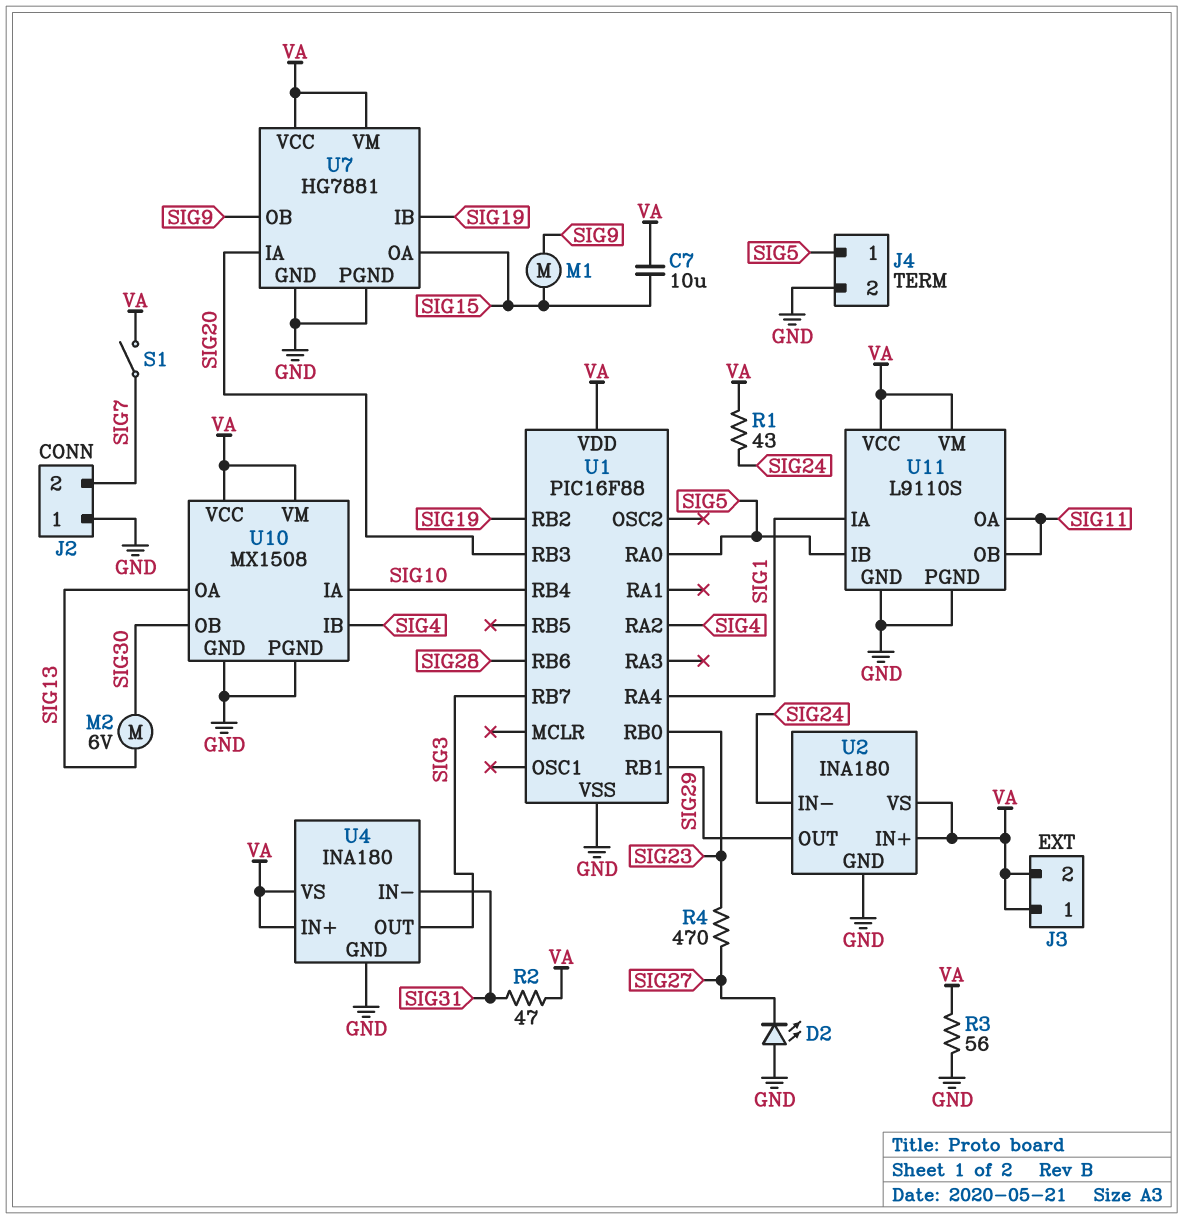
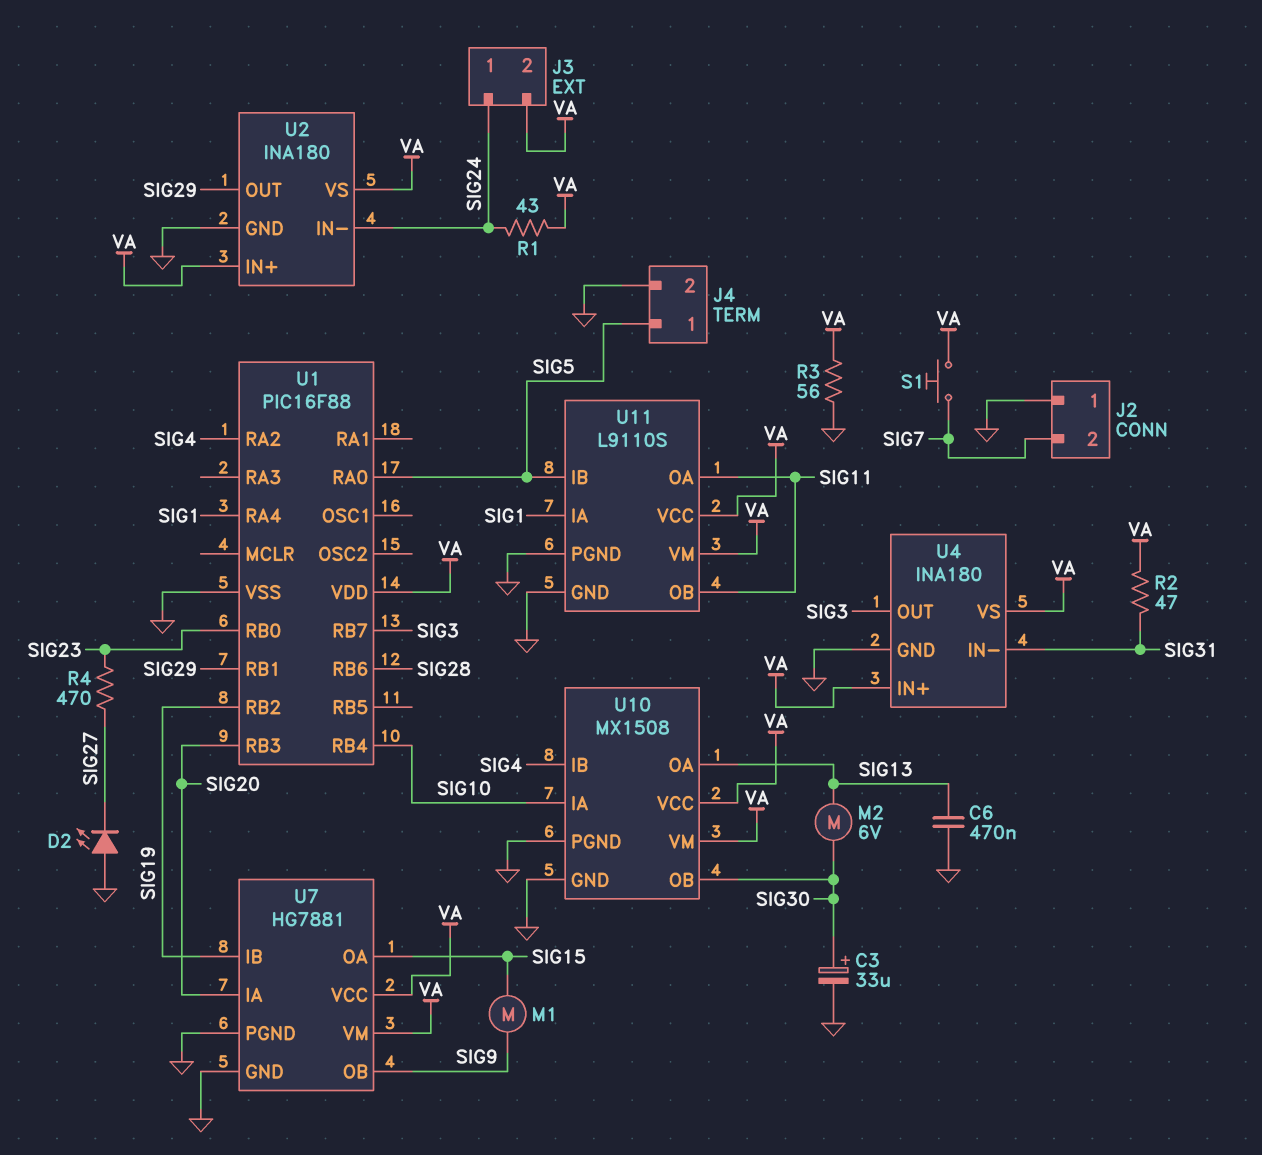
C3: none -> 33uF (plus SIG30, minus GND)
C6: none -> 470nF (GND, SIG13)
C7: 10uF (SIG15, VA) -> none
J3 pin 1: VA -> SIG24
S1: switch (SIG7, VA) -> button (SIG7, VA)

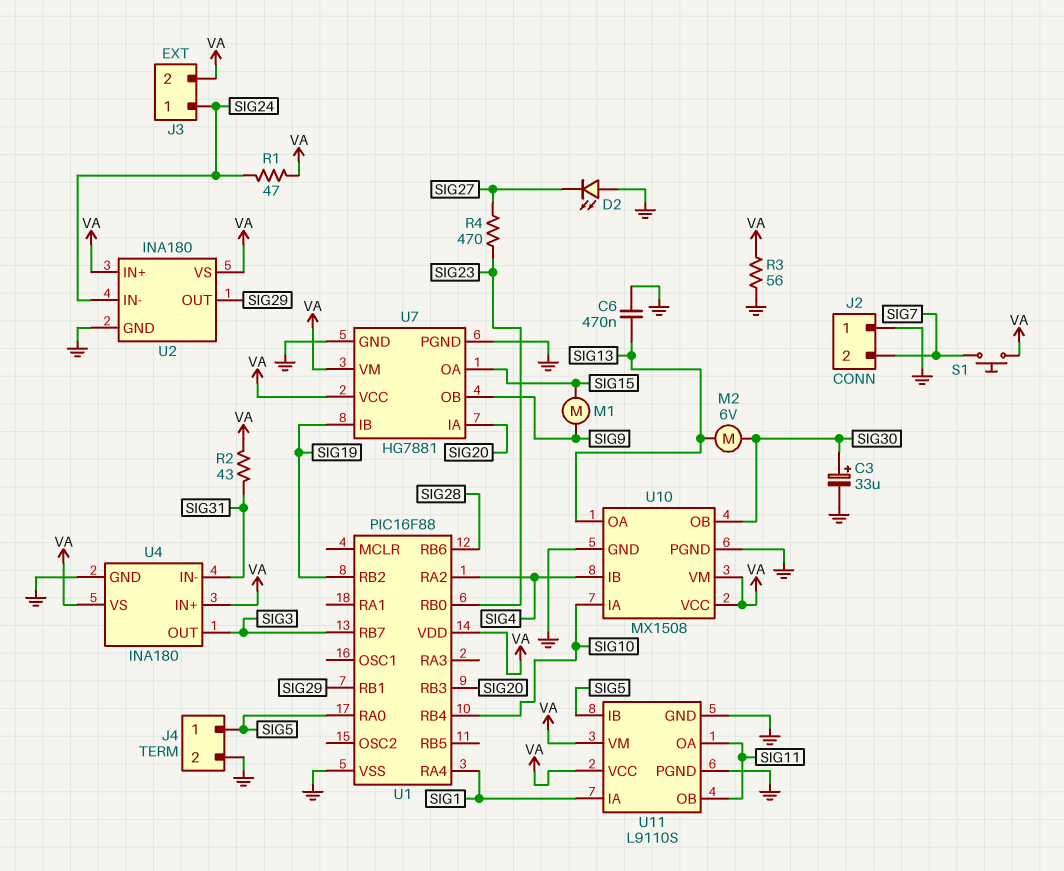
R1: 43 (SIG24, VA) -> 47 (SIG24, VA)
R2: 47 (SIG31, VA) -> 43 (SIG31, VA)

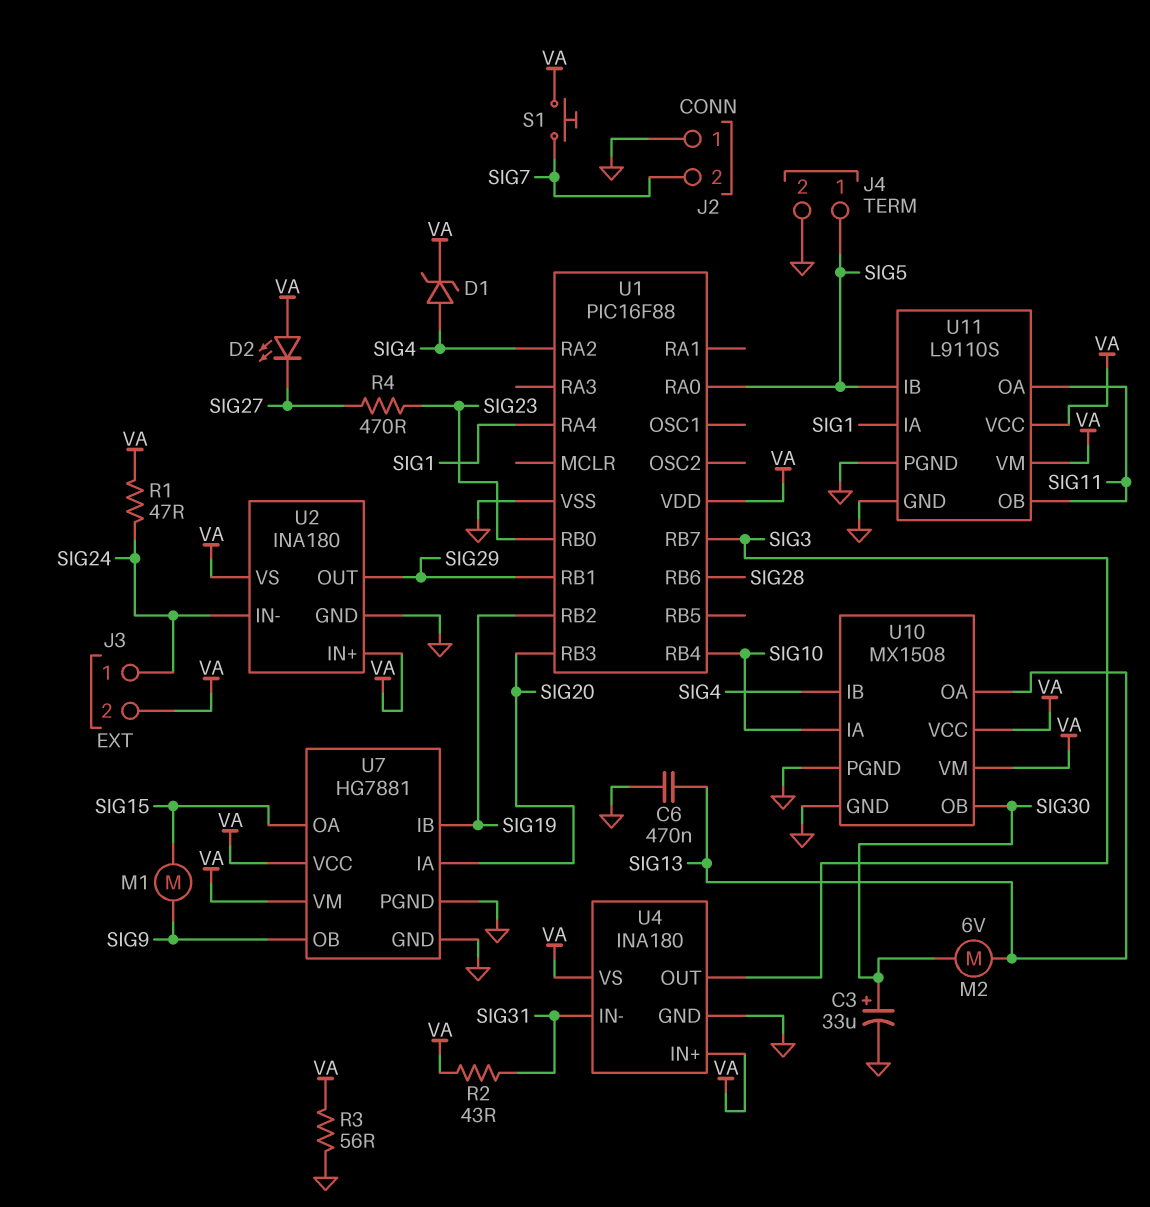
D1: none -> zener (A SIG4, K VA)
D2: LED (A GND, K SIG27) -> LED (A VA, K SIG27)

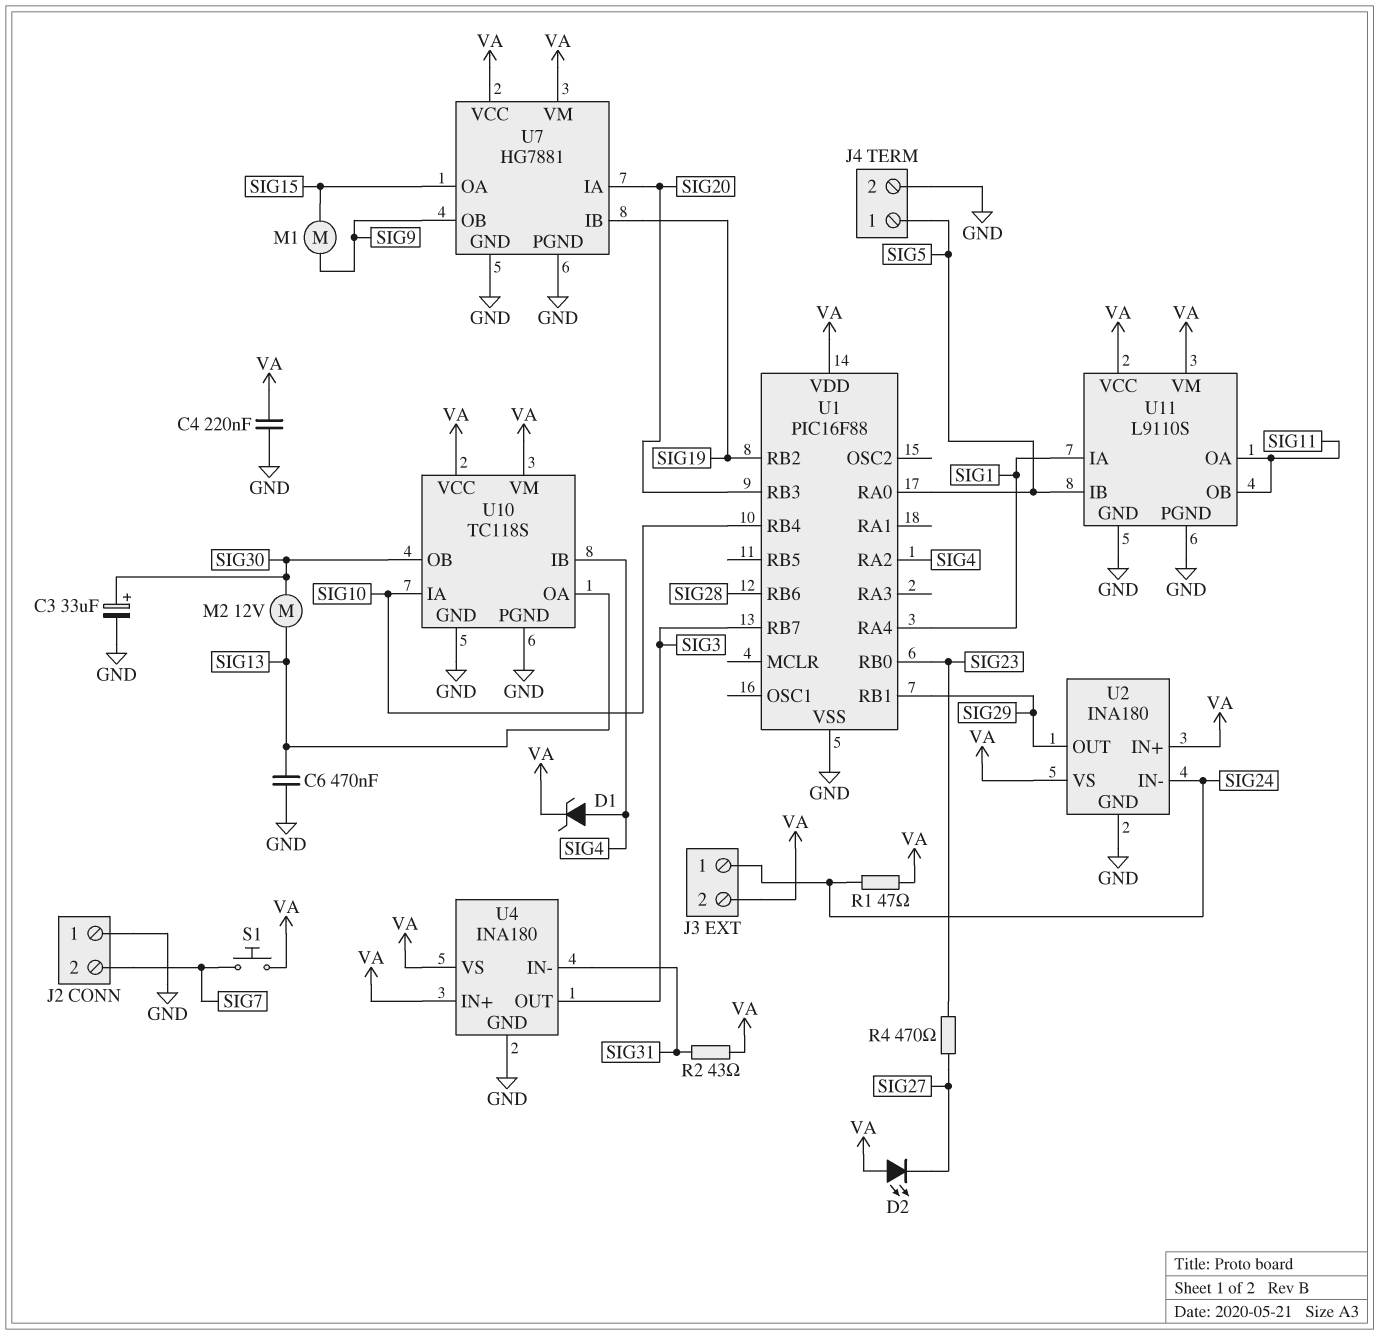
C4: none -> 220nF (GND, VA)
M2: motor 6V (SIG13, SIG30) -> motor 12V (SIG13, SIG30)
R3: 56 (GND, VA) -> none
U10: MX1508 -> TC118S

